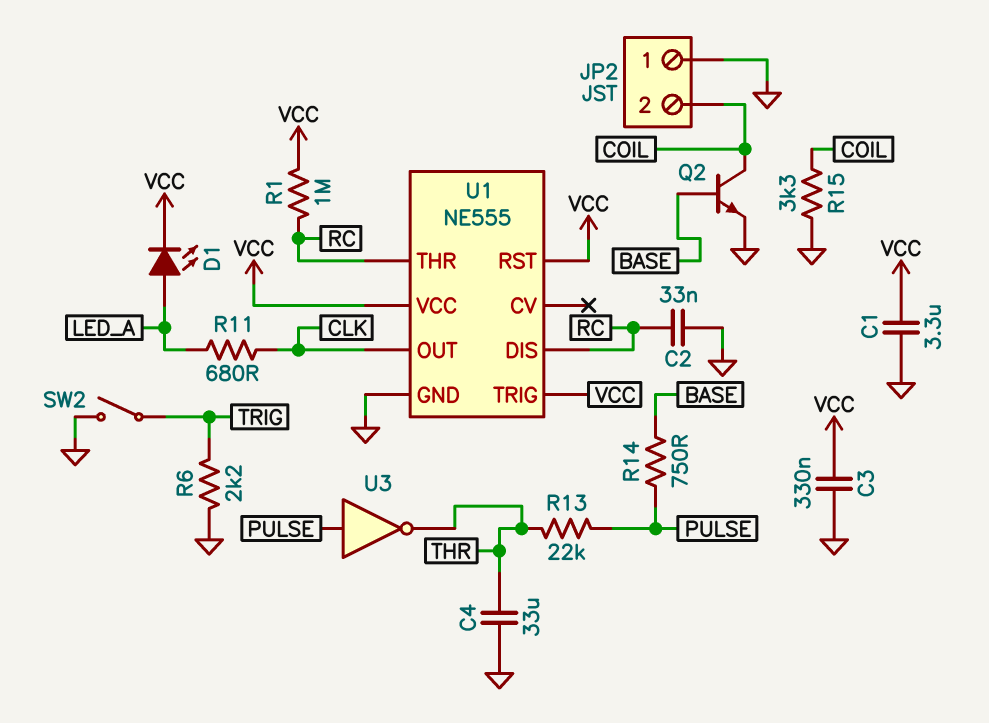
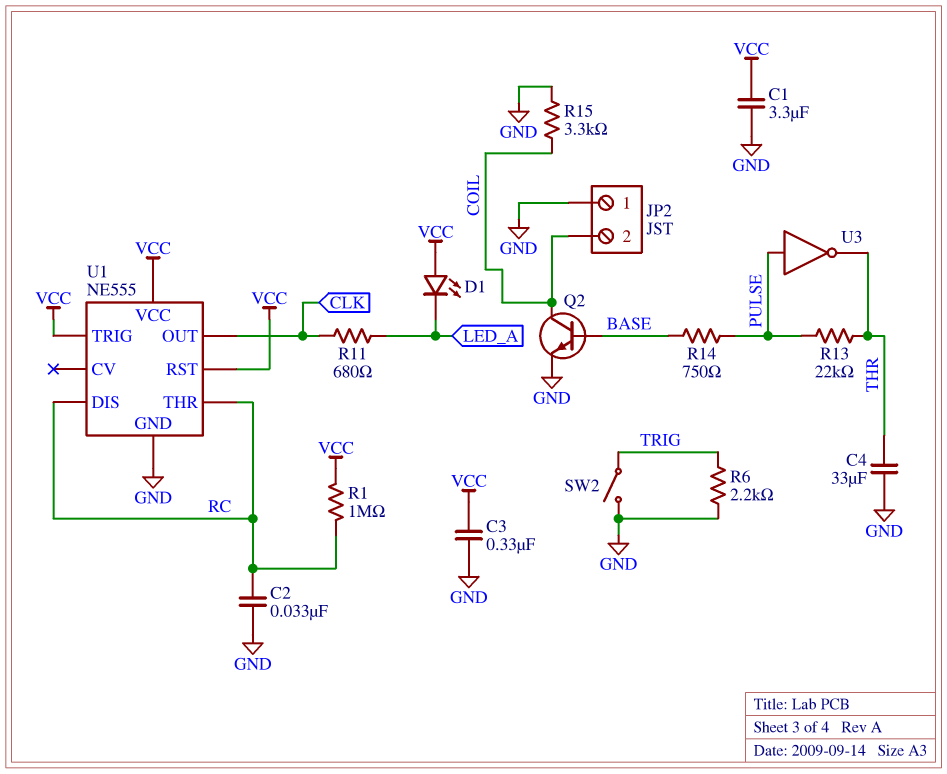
D1: LED (A LED_A, K VCC) -> LED (A VCC, K LED_A)

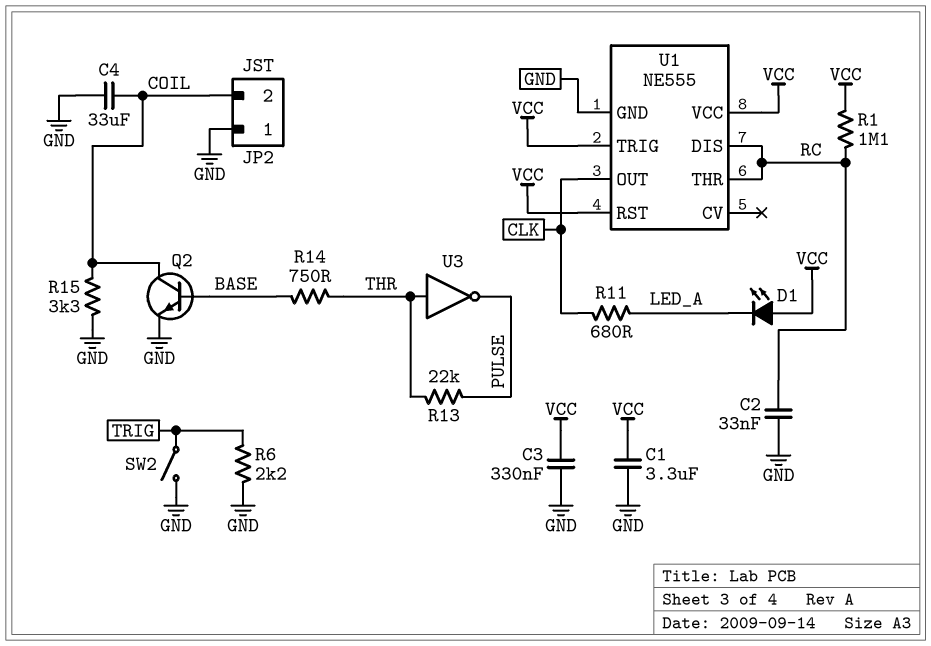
C4: 33uF (GND, THR) -> 33uF (COIL, GND)
R1: 1M (RC, VCC) -> 1.1M (RC, VCC)
R14: 750 (BASE, PULSE) -> 750 (BASE, THR)
U3: NOT (in PULSE, out THR) -> NOT (in THR, out PULSE)

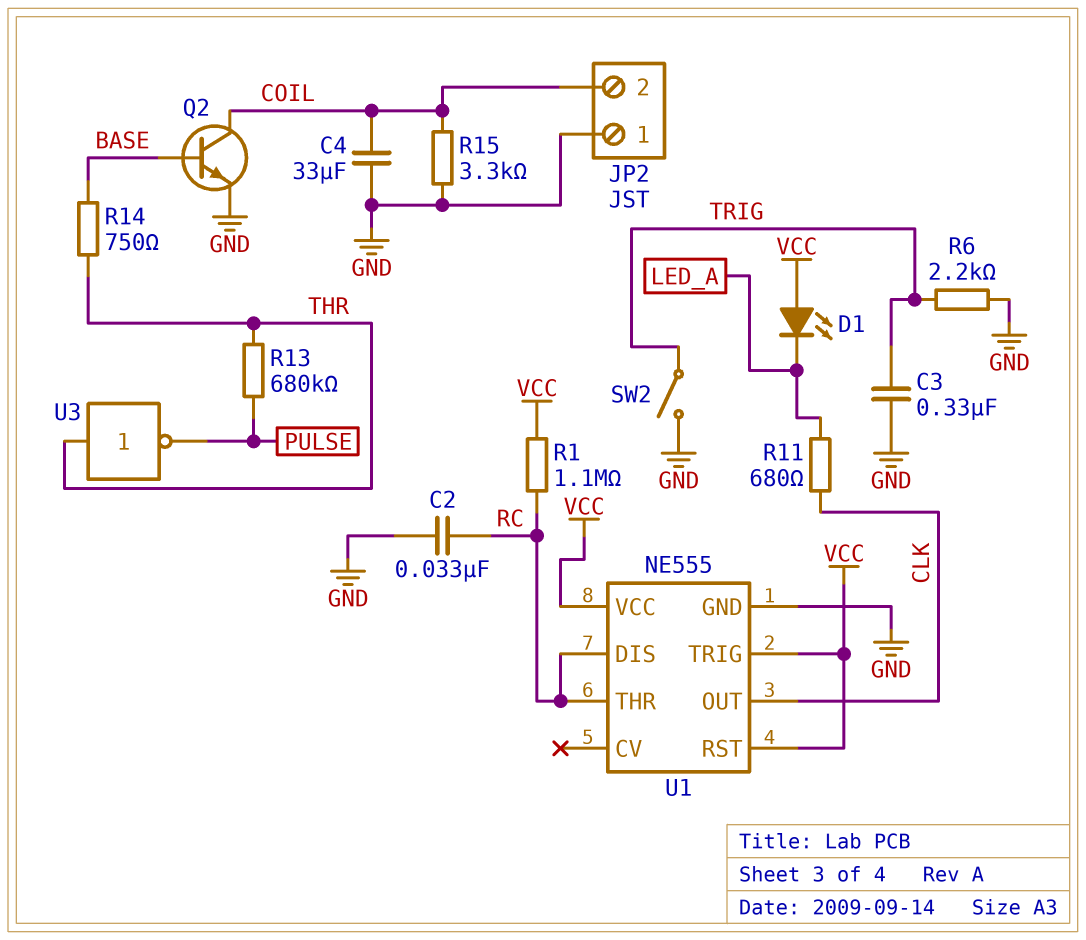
C1: 3.3uF (GND, VCC) -> none
C3: 330nF (GND, VCC) -> 330nF (GND, TRIG)
R13: 22k (PULSE, THR) -> 680k (PULSE, THR)

